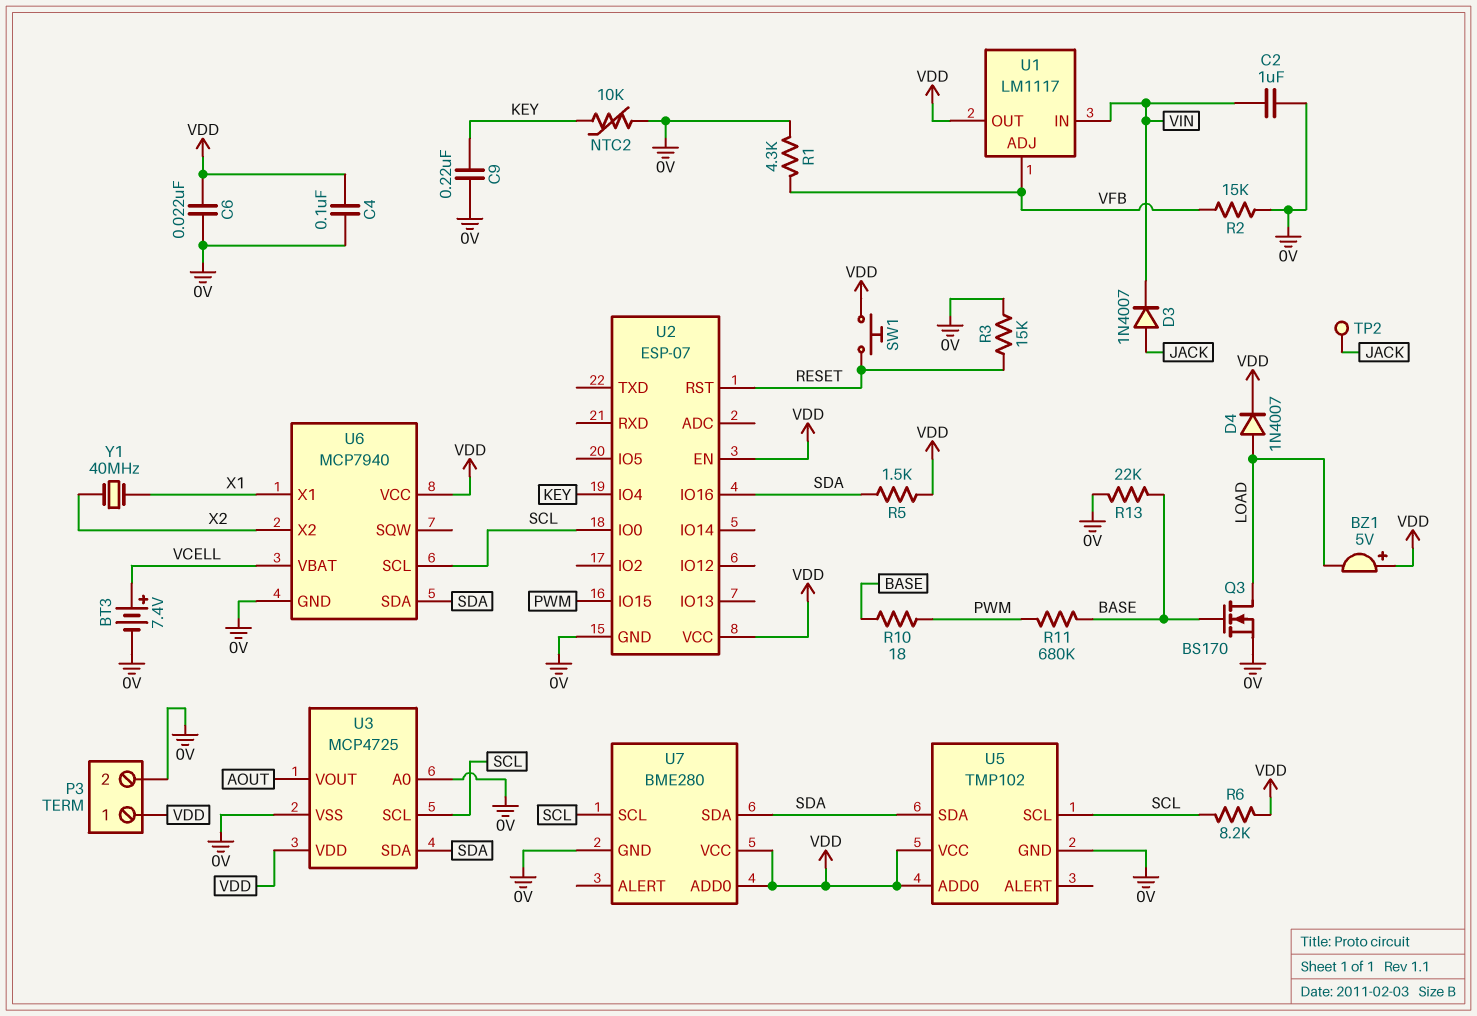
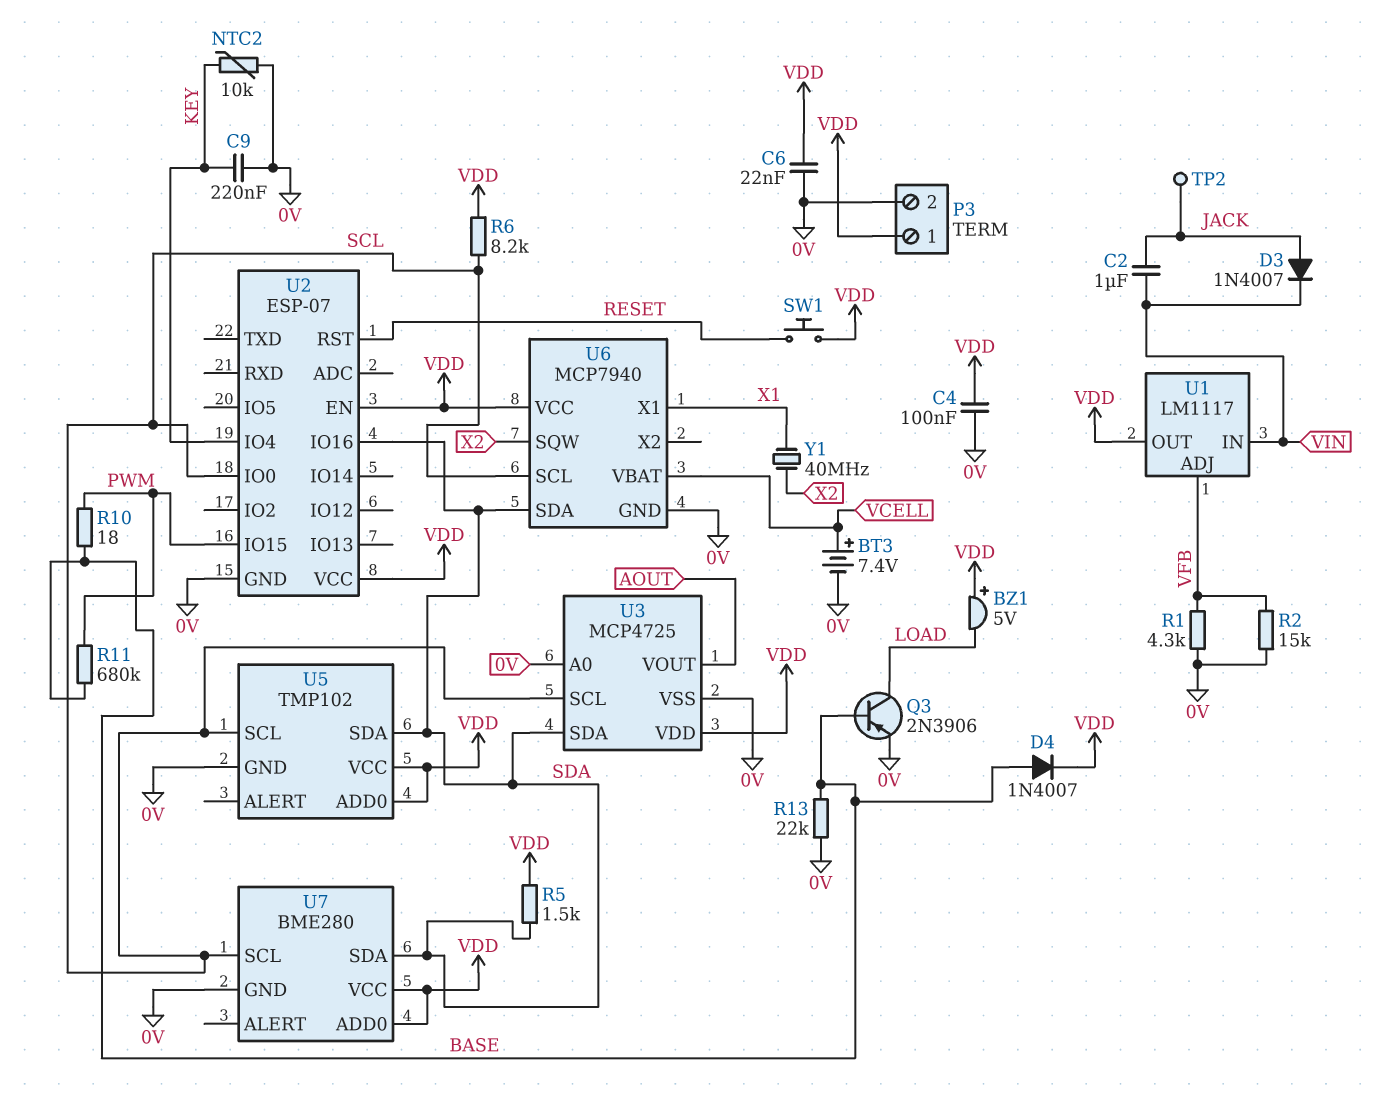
C2: 1uF (0V, VIN) -> 1uF (JACK, VIN)
D4: diode 1N4007 (A LOAD, K VDD) -> diode 1N4007 (A BASE, K VDD)
Q3: NMOS BS170 (G BASE, D LOAD, S 0V) -> PNP 2N3906 (B BASE, C LOAD, E 0V)
R3: 15k (0V, RESET) -> none
U6 pin SQW: none -> X2
U6 pin X2: X2 -> none

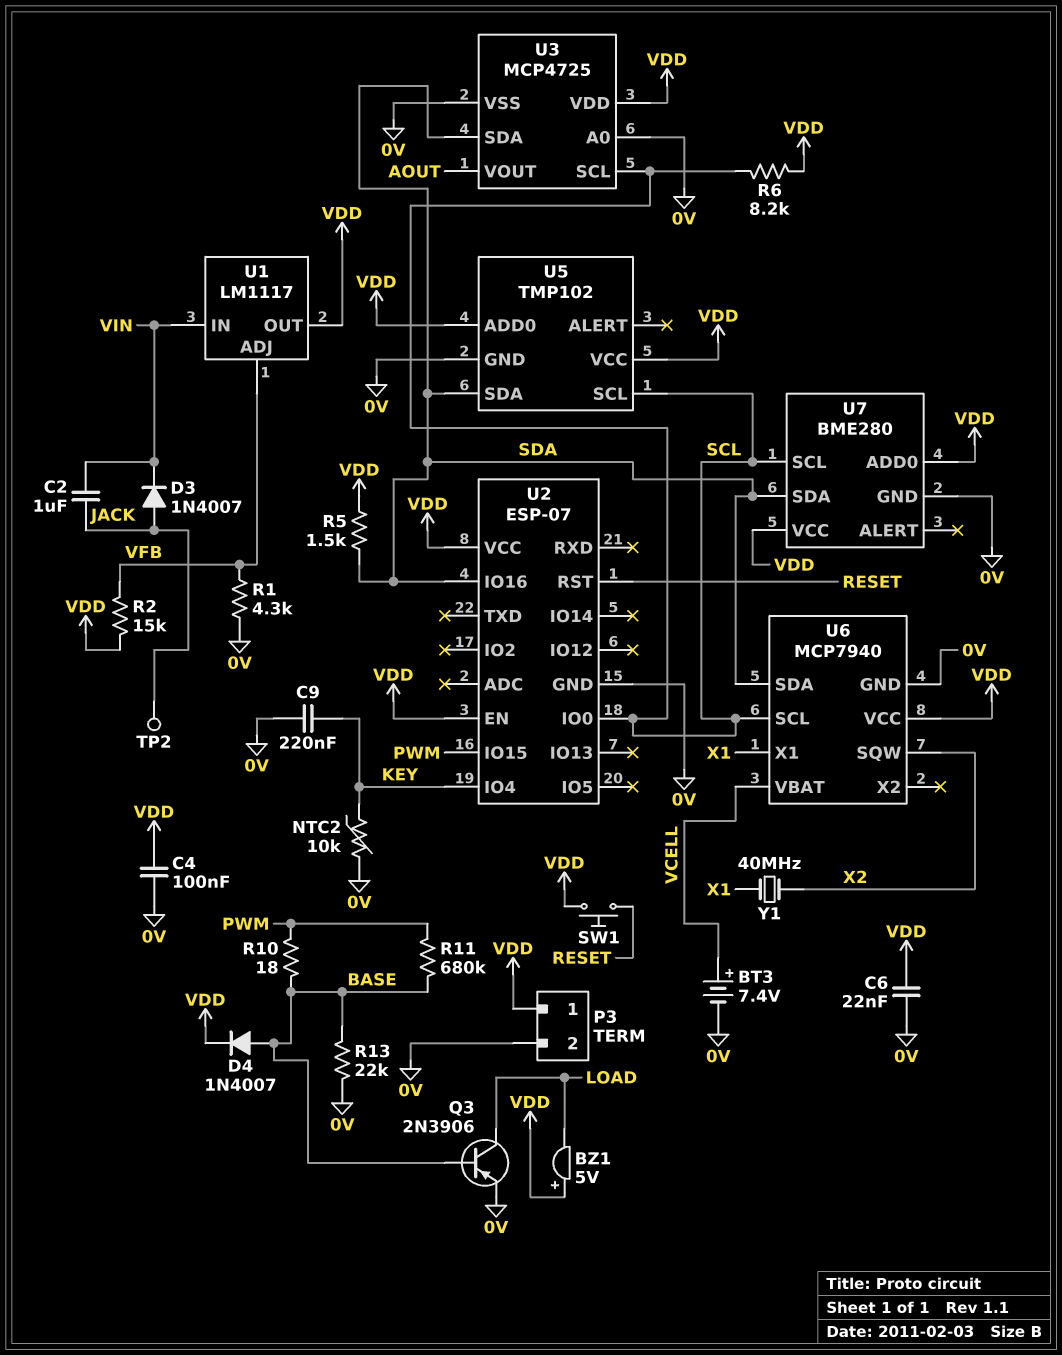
R2: 15k (0V, VFB) -> 15k (VDD, VFB)

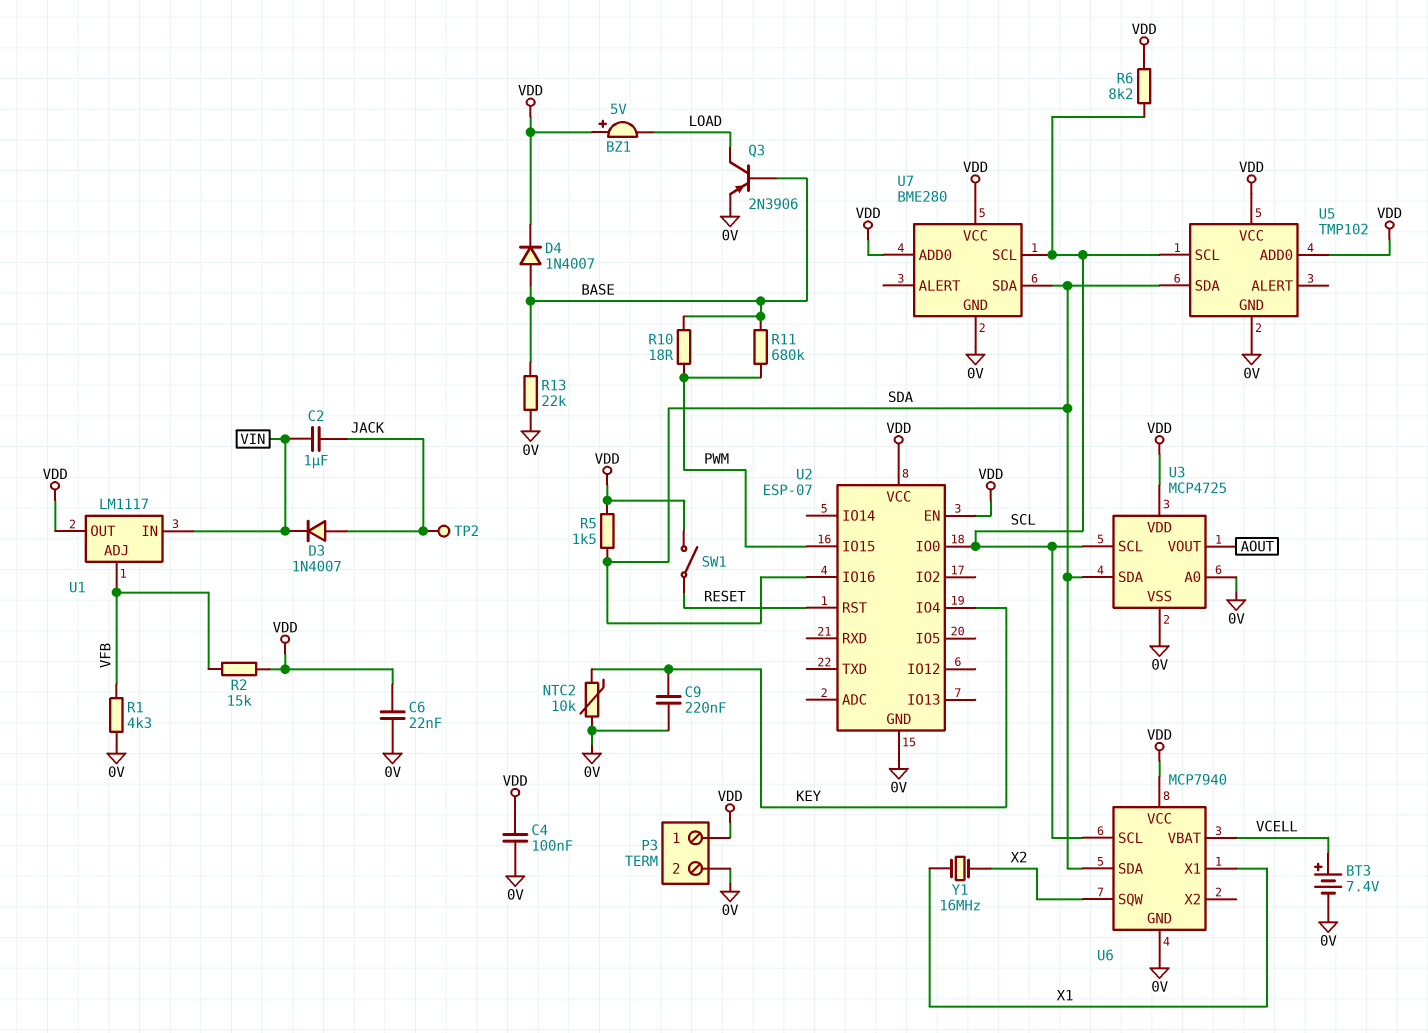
SW1: button (RESET, VDD) -> switch (RESET, VDD)
Y1: 40MHz (X1, X2) -> 16MHz (X1, X2)

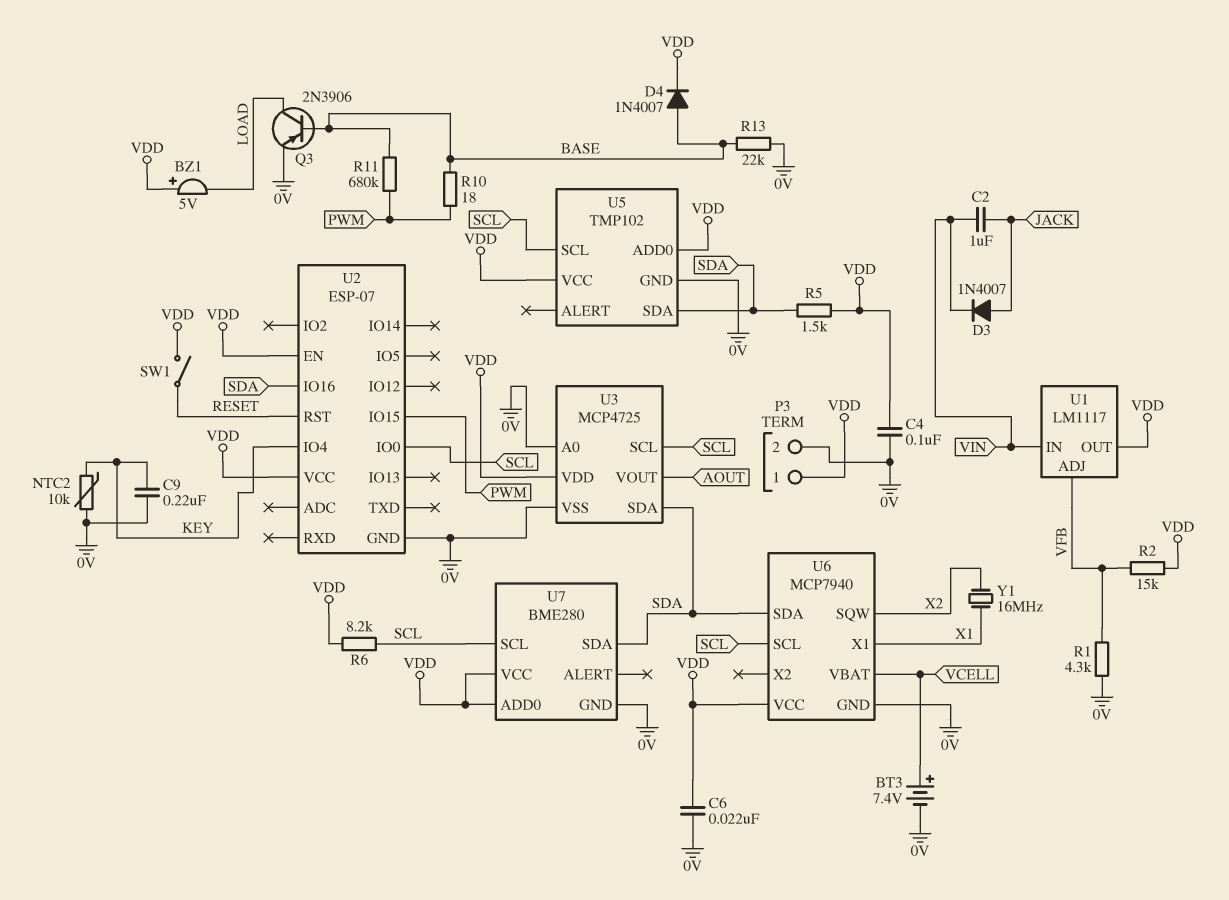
TP2: test point (JACK) -> none

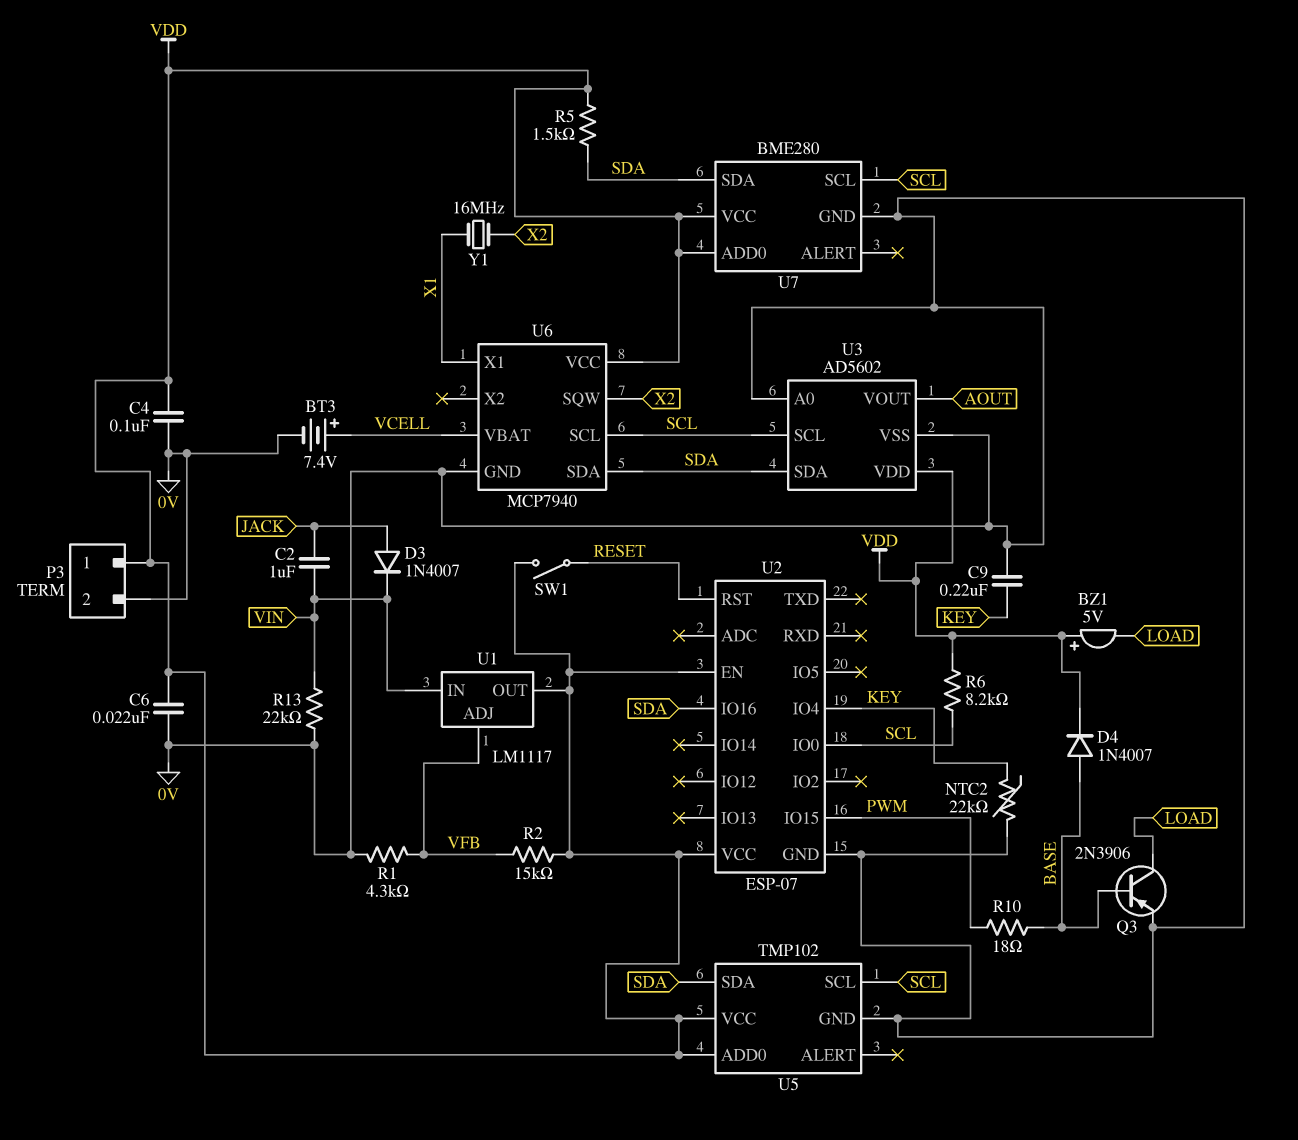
NTC2: 10k (0V, KEY) -> 22k (0V, KEY)
R11: 680k (BASE, PWM) -> none
R13: 22k (0V, BASE) -> 22k (0V, VIN)
U3: MCP4725 -> AD5602

